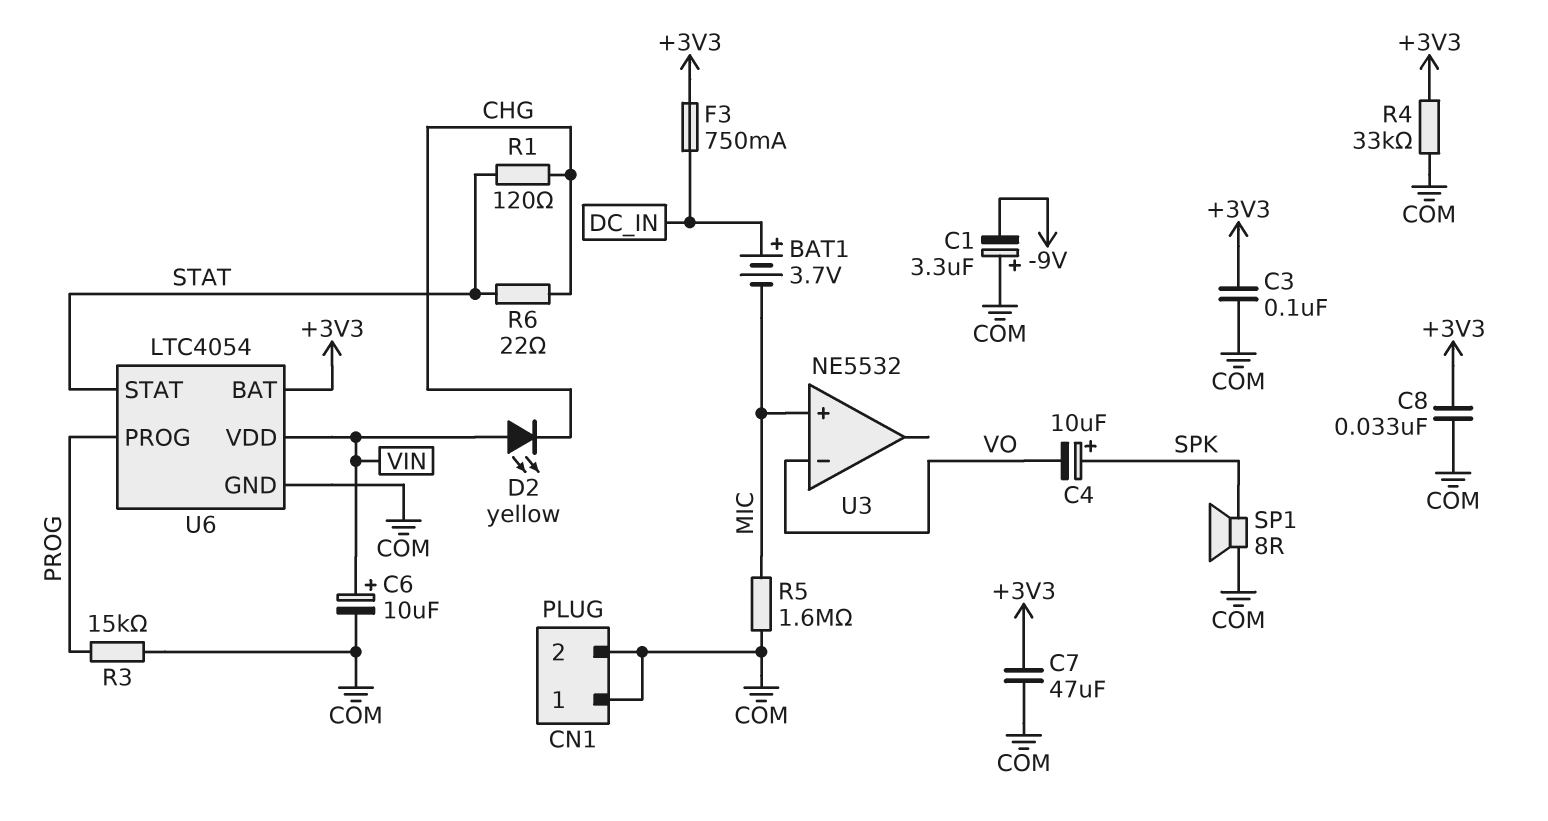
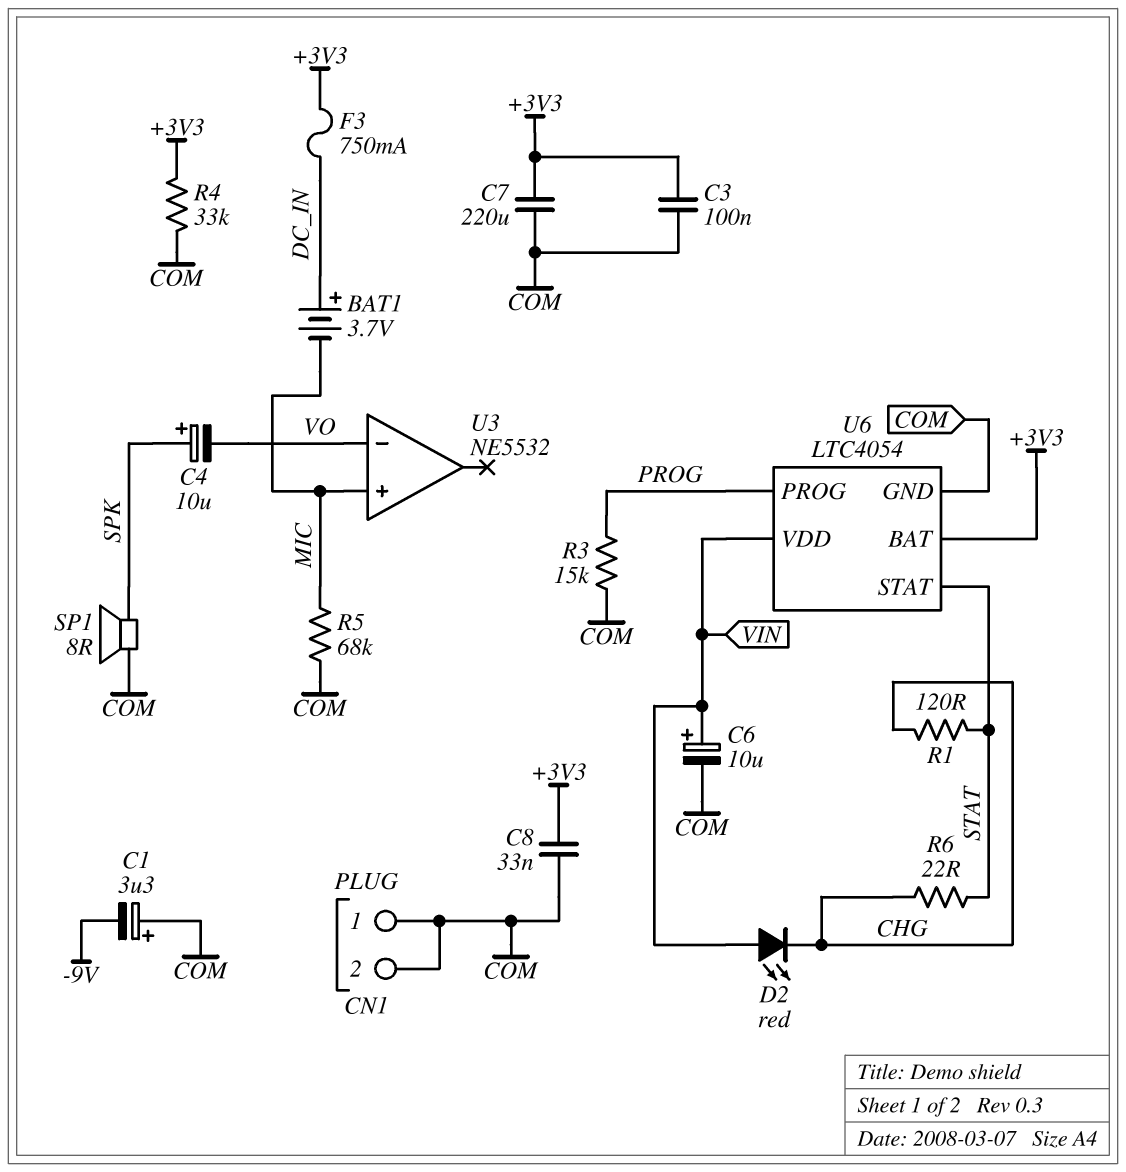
C7: 47uF (+3V3, COM) -> 220uF (+3V3, COM)
D2: LED yellow (A VIN, K CHG) -> LED red (A VIN, K CHG)
R5: 1.6M (COM, MIC) -> 68k (COM, MIC)

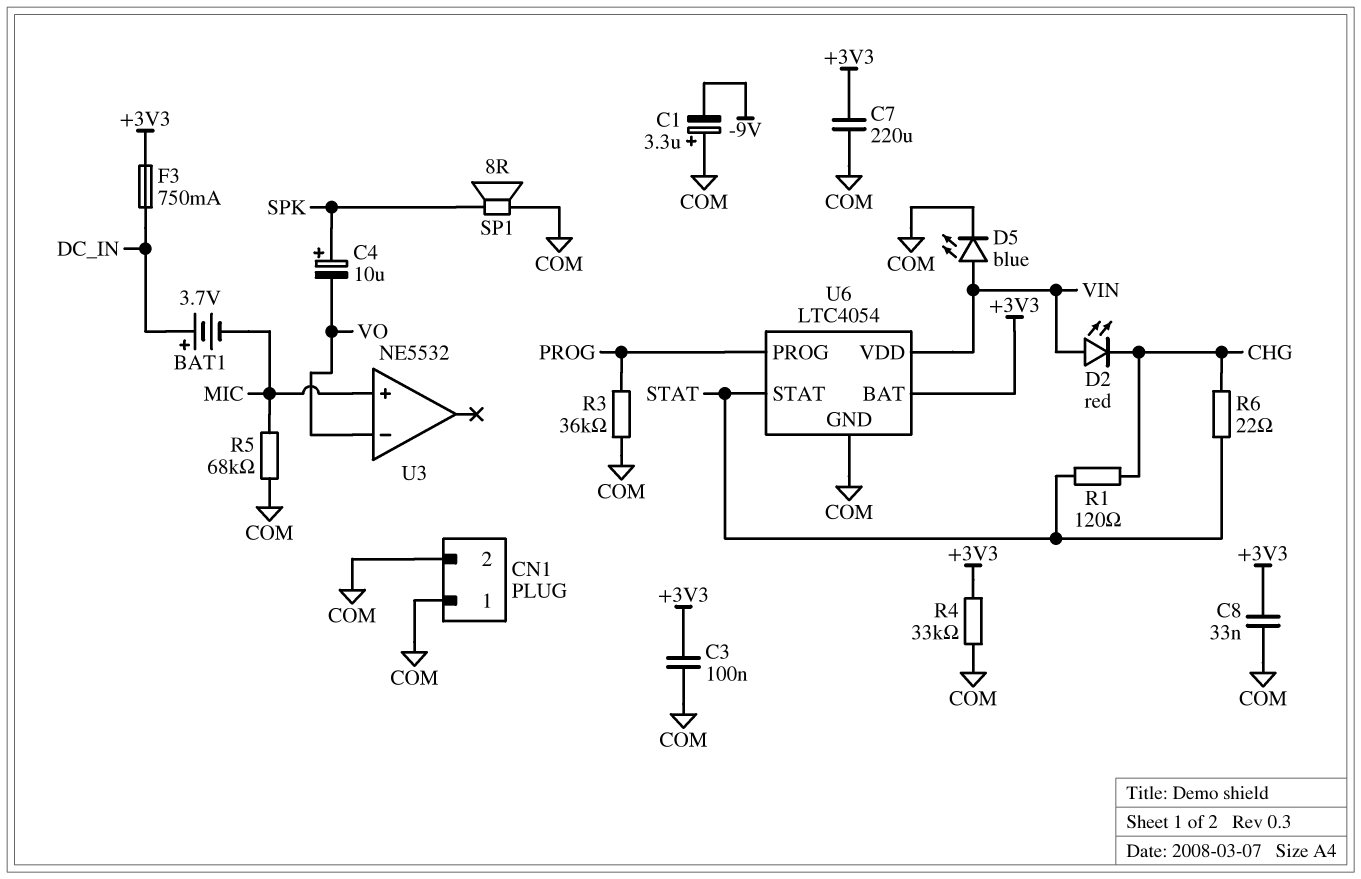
C6: 10uF (plus VIN, minus COM) -> none
D5: none -> LED blue (A VIN, K COM)
R3: 15k (COM, PROG) -> 36k (COM, PROG)

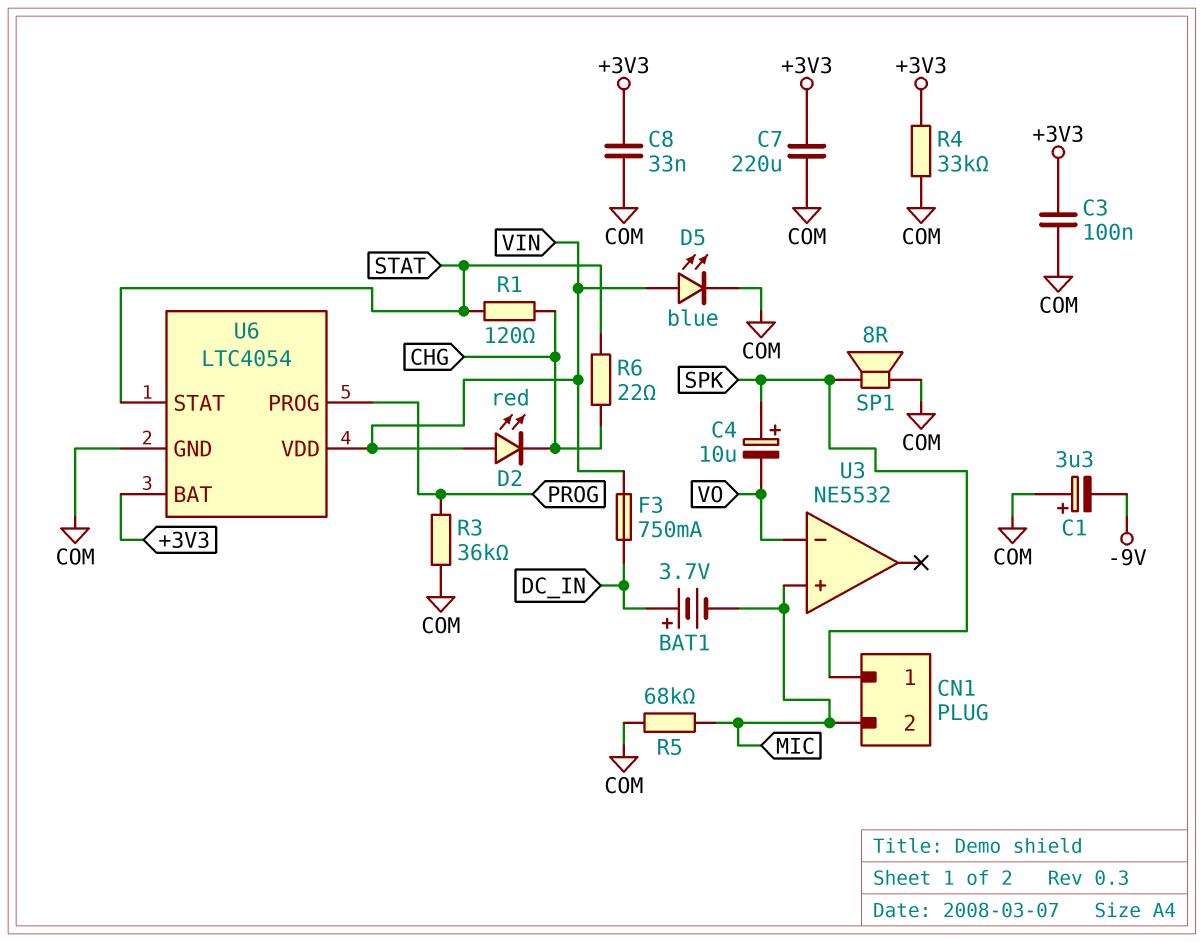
CN1 pin 1: COM -> SPK
CN1 pin 2: COM -> MIC
F3: 750mA (+3V3, DC_IN) -> 750mA (DC_IN, VIN)

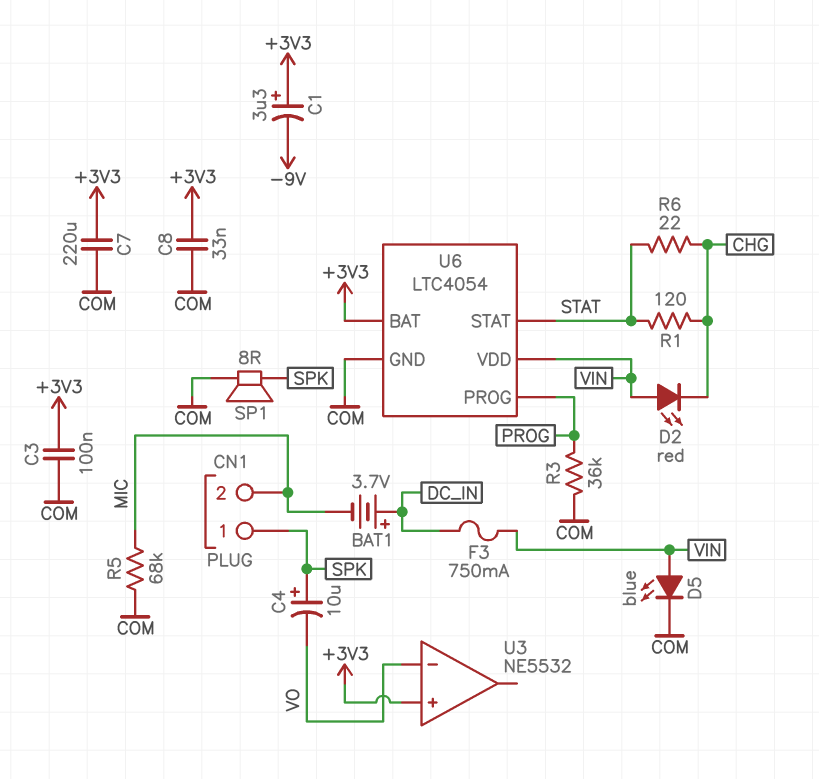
C1: 3.3uF (plus COM, minus -9V) -> 3.3uF (plus +3V3, minus -9V)
R4: 33k (+3V3, COM) -> none
U3 pin in+: MIC -> +3V3

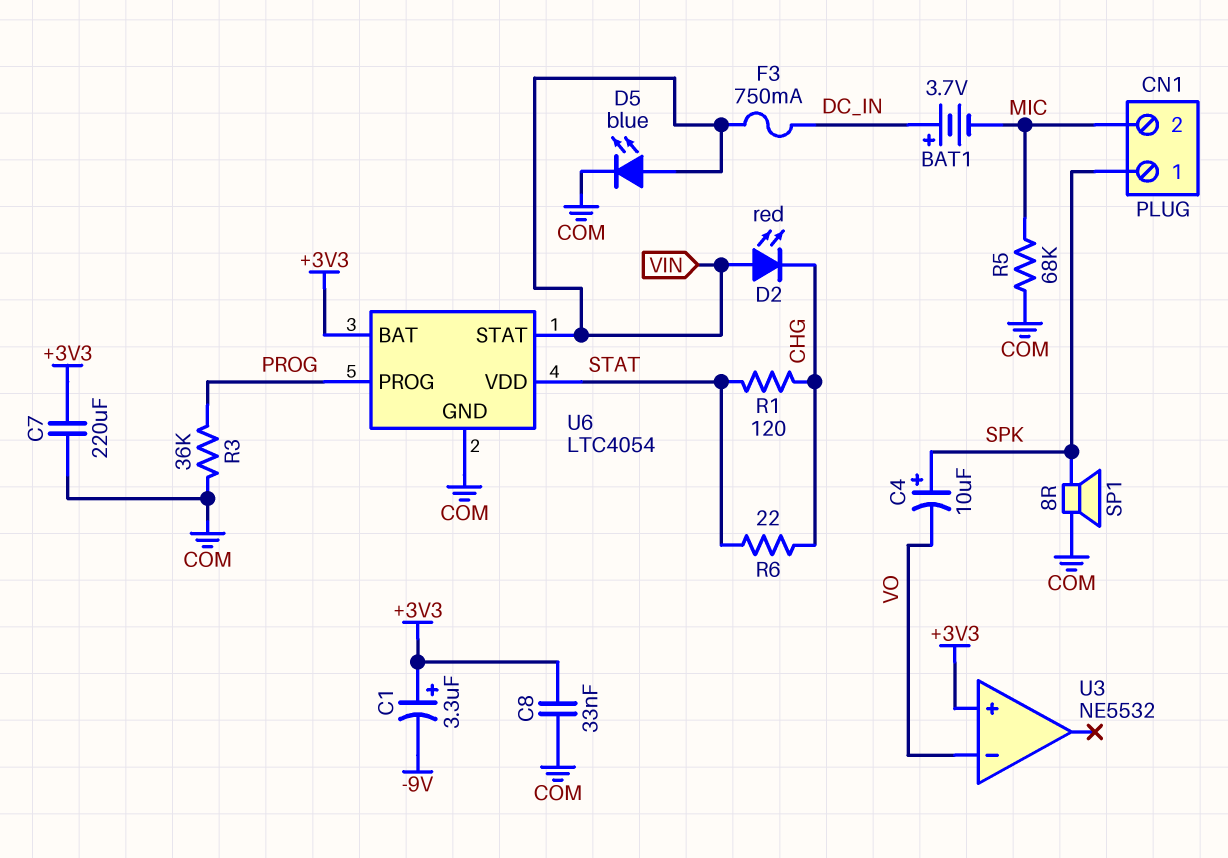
C3: 100nF (+3V3, COM) -> none
U6 pin STAT: STAT -> VIN
U6 pin VDD: VIN -> STAT

